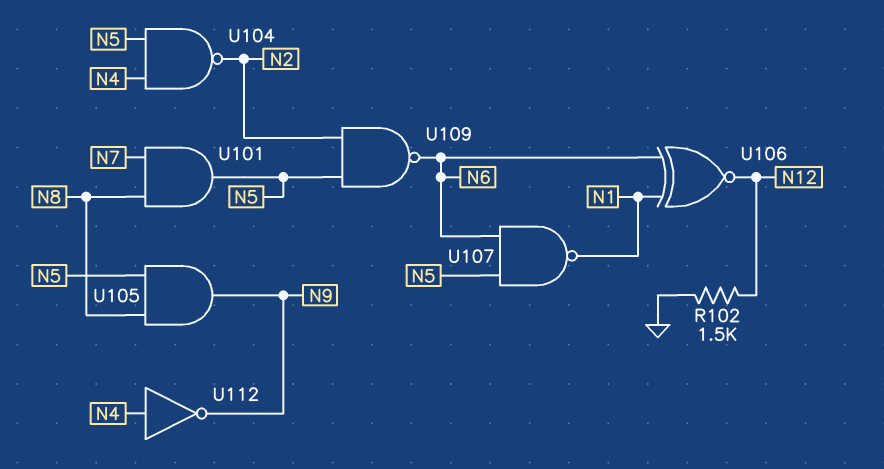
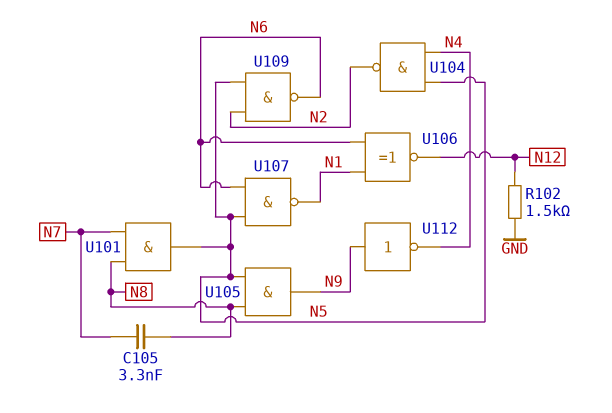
C105: none -> 3.3nF (N7, N8)
U112: NOT (in N4, out N9) -> NOT (in N9, out N4)

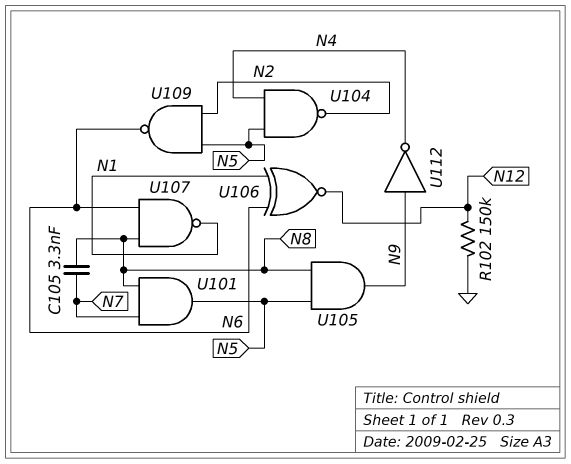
R102: 1.5k (GND, N12) -> 150k (GND, N12)
U107: NAND (in N5, in N6, out N1) -> NAND (in N6, in N8, out N1)

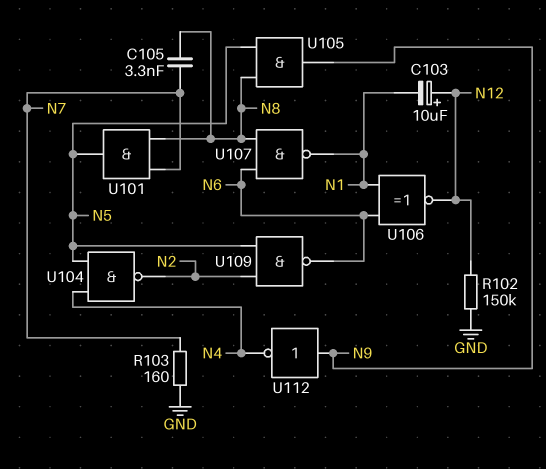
C103: none -> 10uF (plus N12, minus N1)
R103: none -> 160 (GND, N7)

